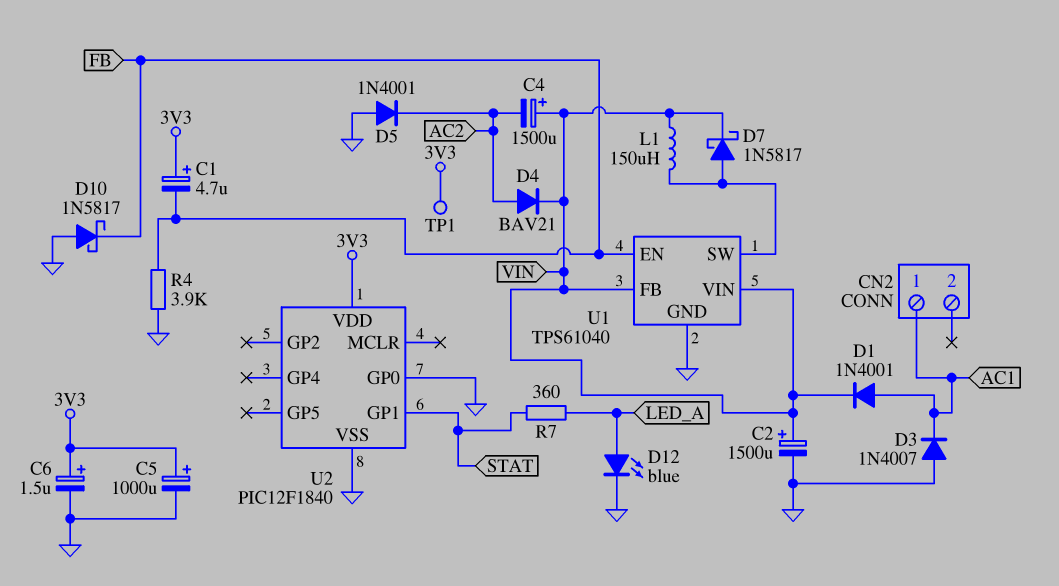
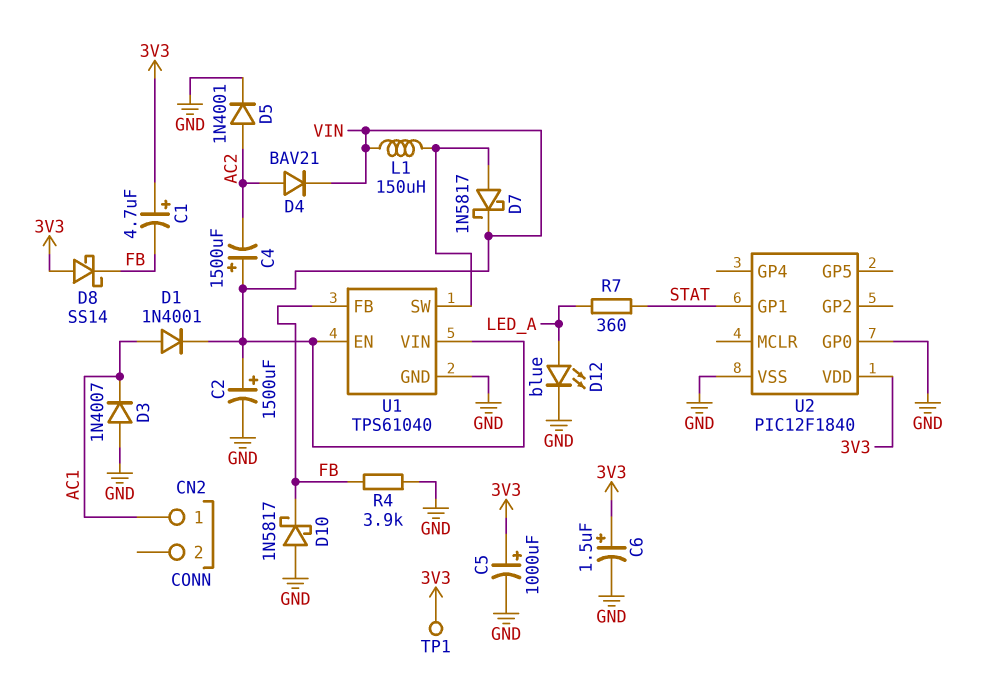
D5: diode 1N4001 (A GND, K AC2) -> diode 1N4001 (A AC2, K GND)
D8: none -> schottky SS14 (A 3V3, K FB)
U1 pin EN: FB -> VIN
U1 pin FB: VIN -> FB

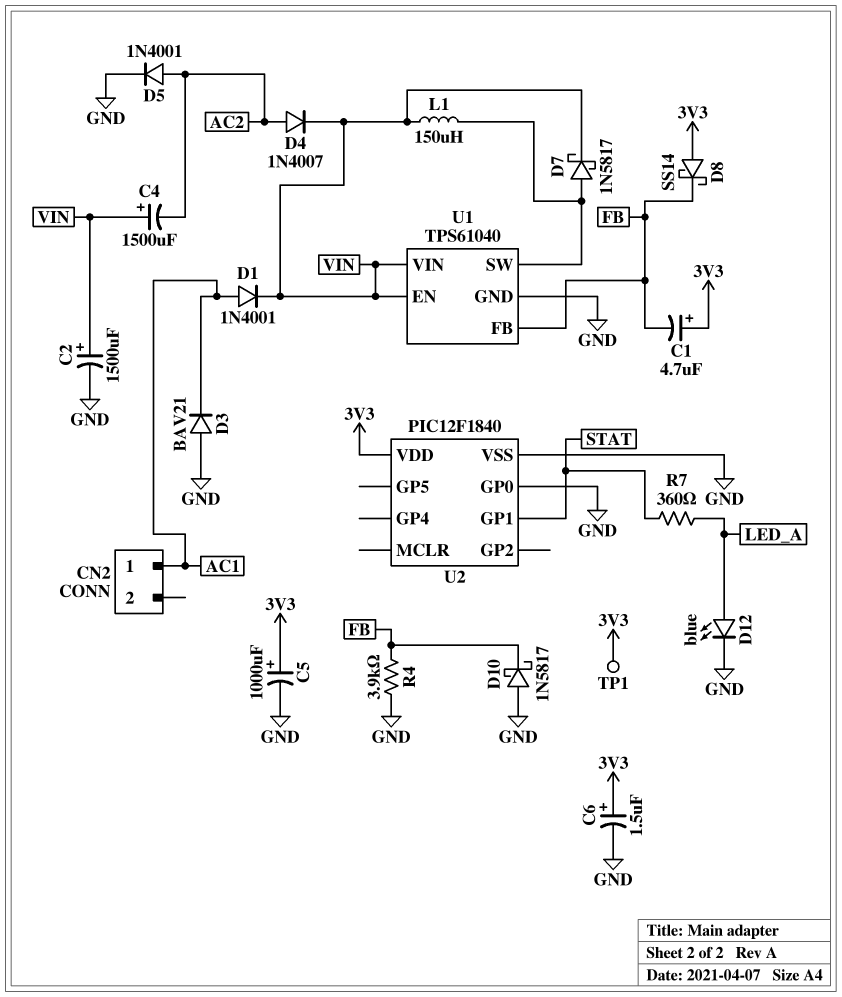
D3: diode 1N4007 (A GND, K AC1) -> diode BAV21 (A GND, K AC1)
D4: diode BAV21 (A AC2, K VIN) -> diode 1N4007 (A AC2, K VIN)

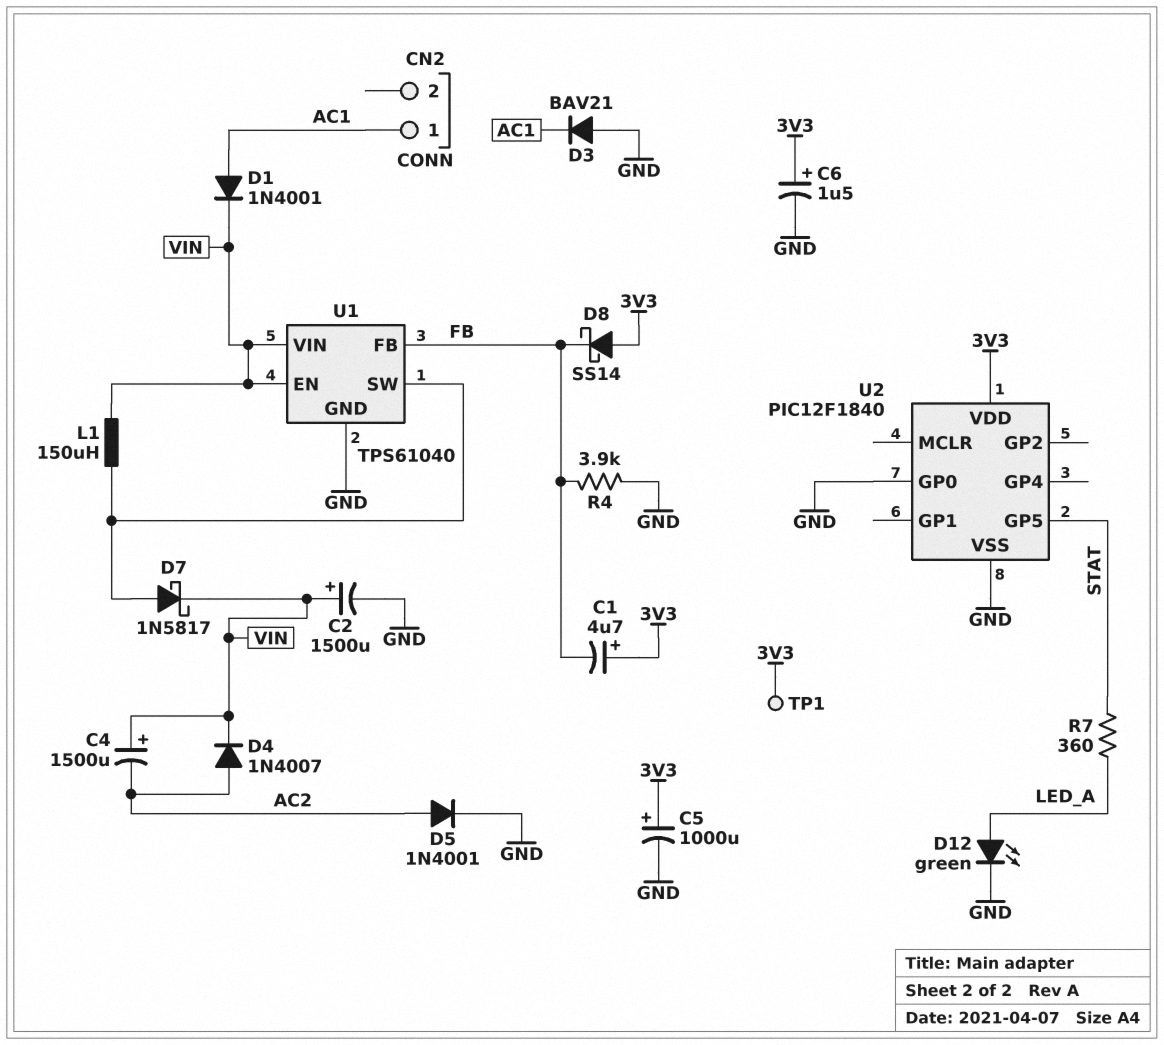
D10: schottky 1N5817 (A GND, K FB) -> none
D12: LED blue (A LED_A, K GND) -> LED green (A LED_A, K GND)
U2 pin GP1: STAT -> none
U2 pin GP5: none -> STAT

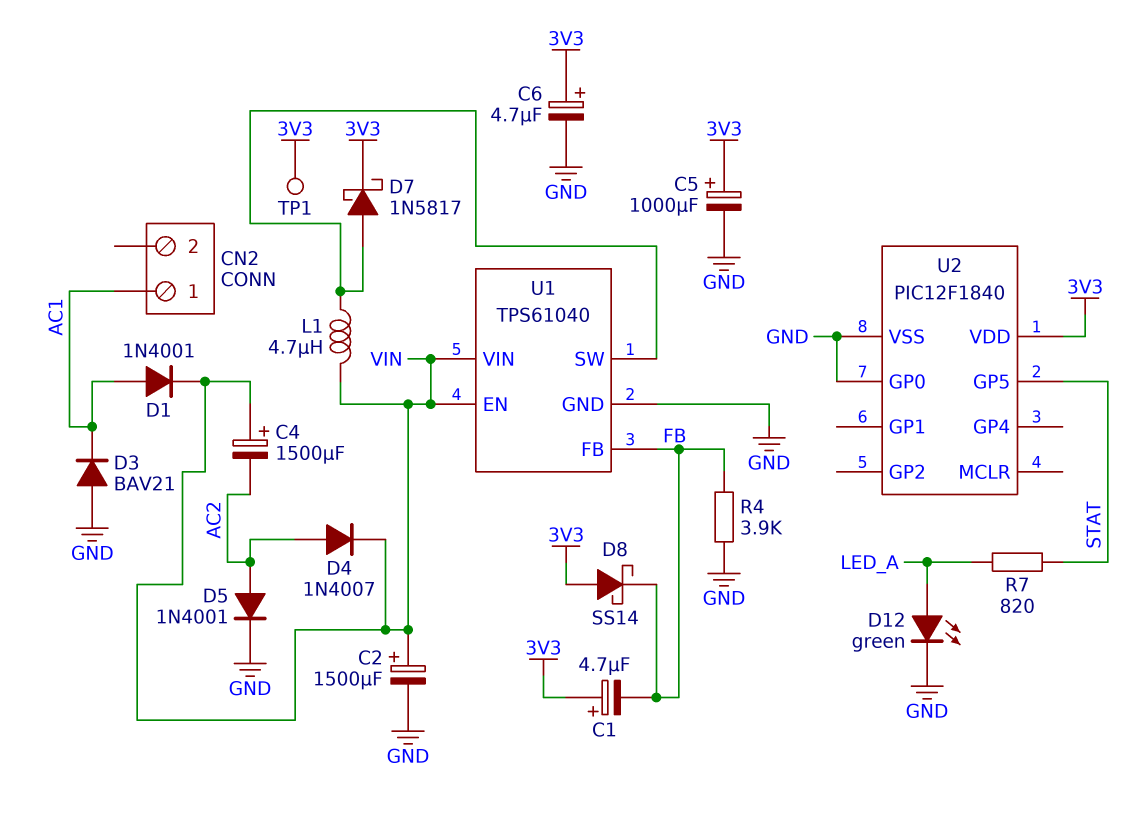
C6: 1.5uF (plus 3V3, minus GND) -> 4.7uF (plus 3V3, minus GND)
D7: schottky 1N5817 (A U1/SW, K VIN) -> schottky 1N5817 (A U1/SW, K 3V3)
L1: 150uH (U1/SW, VIN) -> 4.7uH (U1/SW, VIN)
R7: 360 (LED_A, STAT) -> 820 (LED_A, STAT)

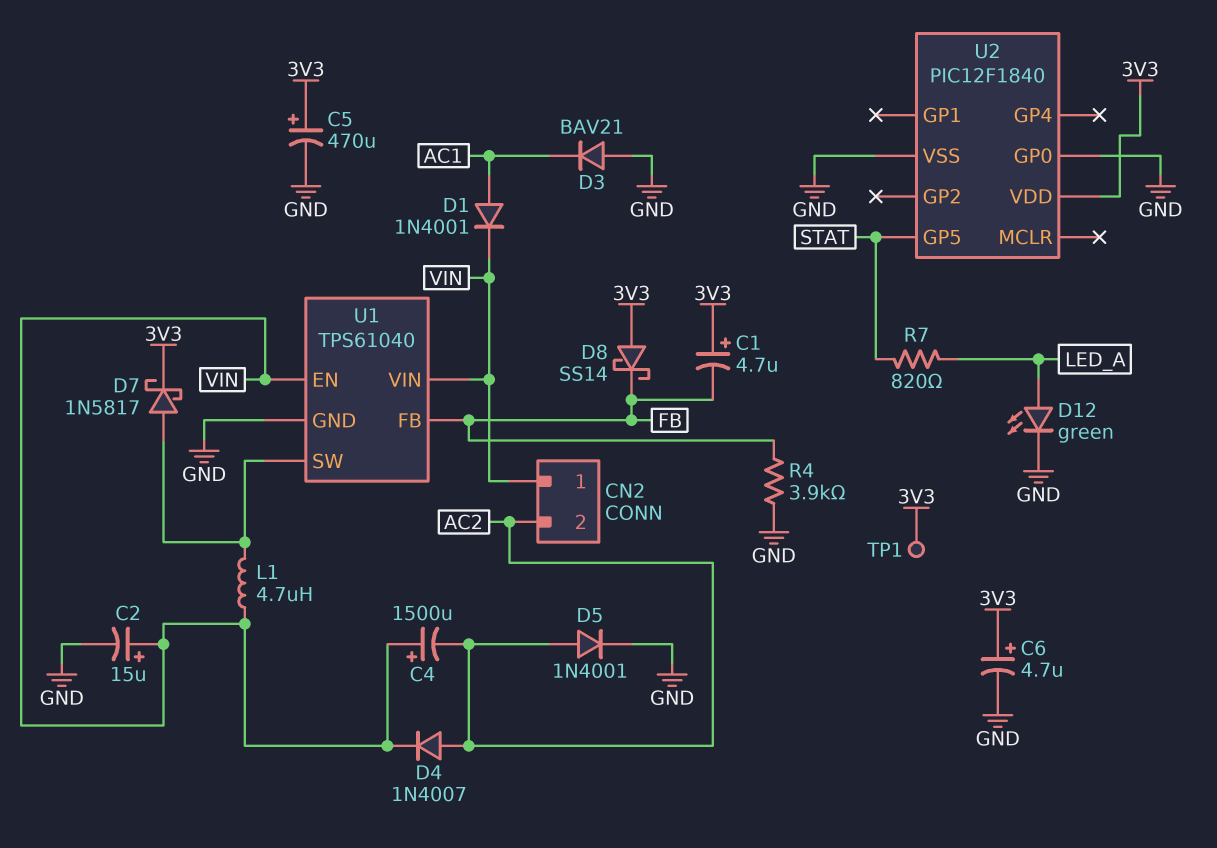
C2: 1500uF (plus VIN, minus GND) -> 15uF (plus VIN, minus GND)
C5: 1000uF (plus 3V3, minus GND) -> 470uF (plus 3V3, minus GND)
CN2 pin 1: AC1 -> VIN
CN2 pin 2: none -> AC2

